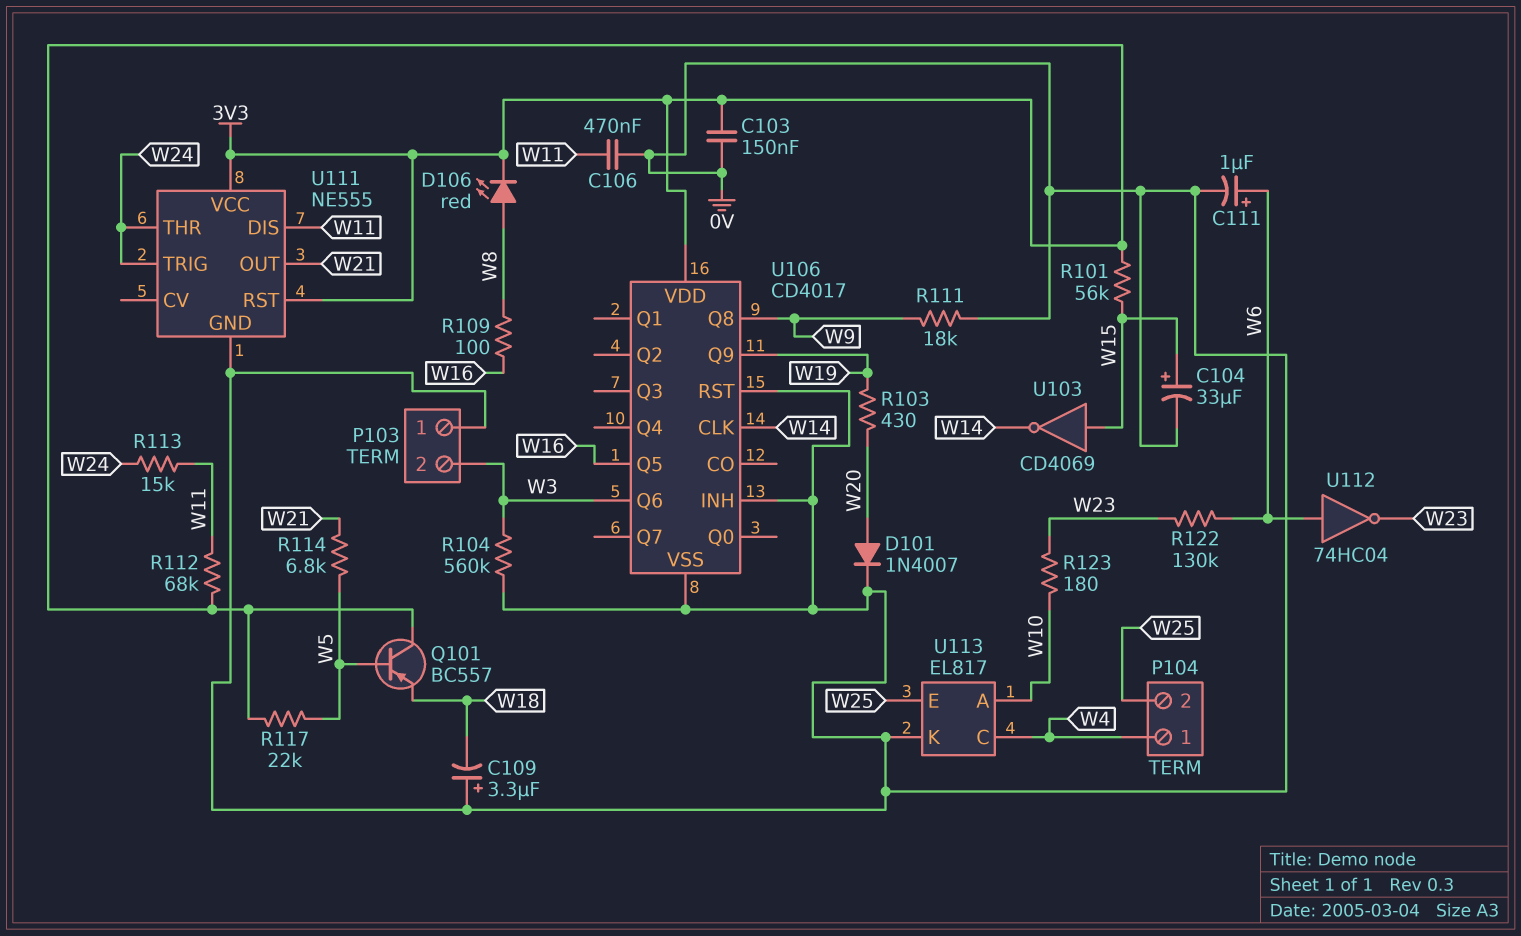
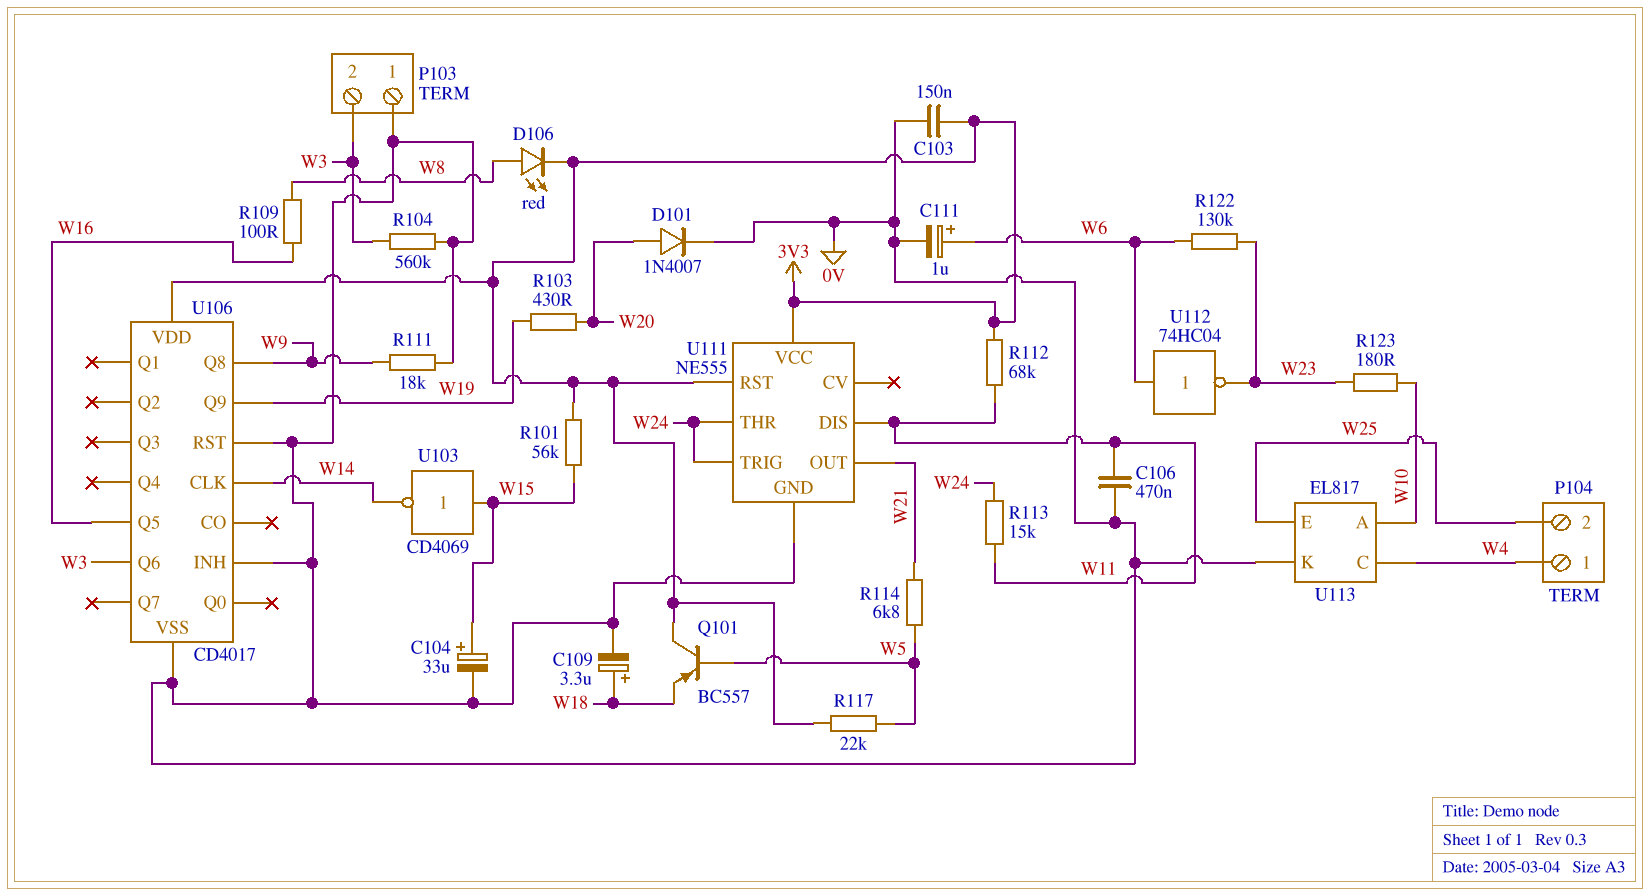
C109: 3.3uF (plus 0V, minus W18) -> 3.3uF (plus W18, minus 0V)

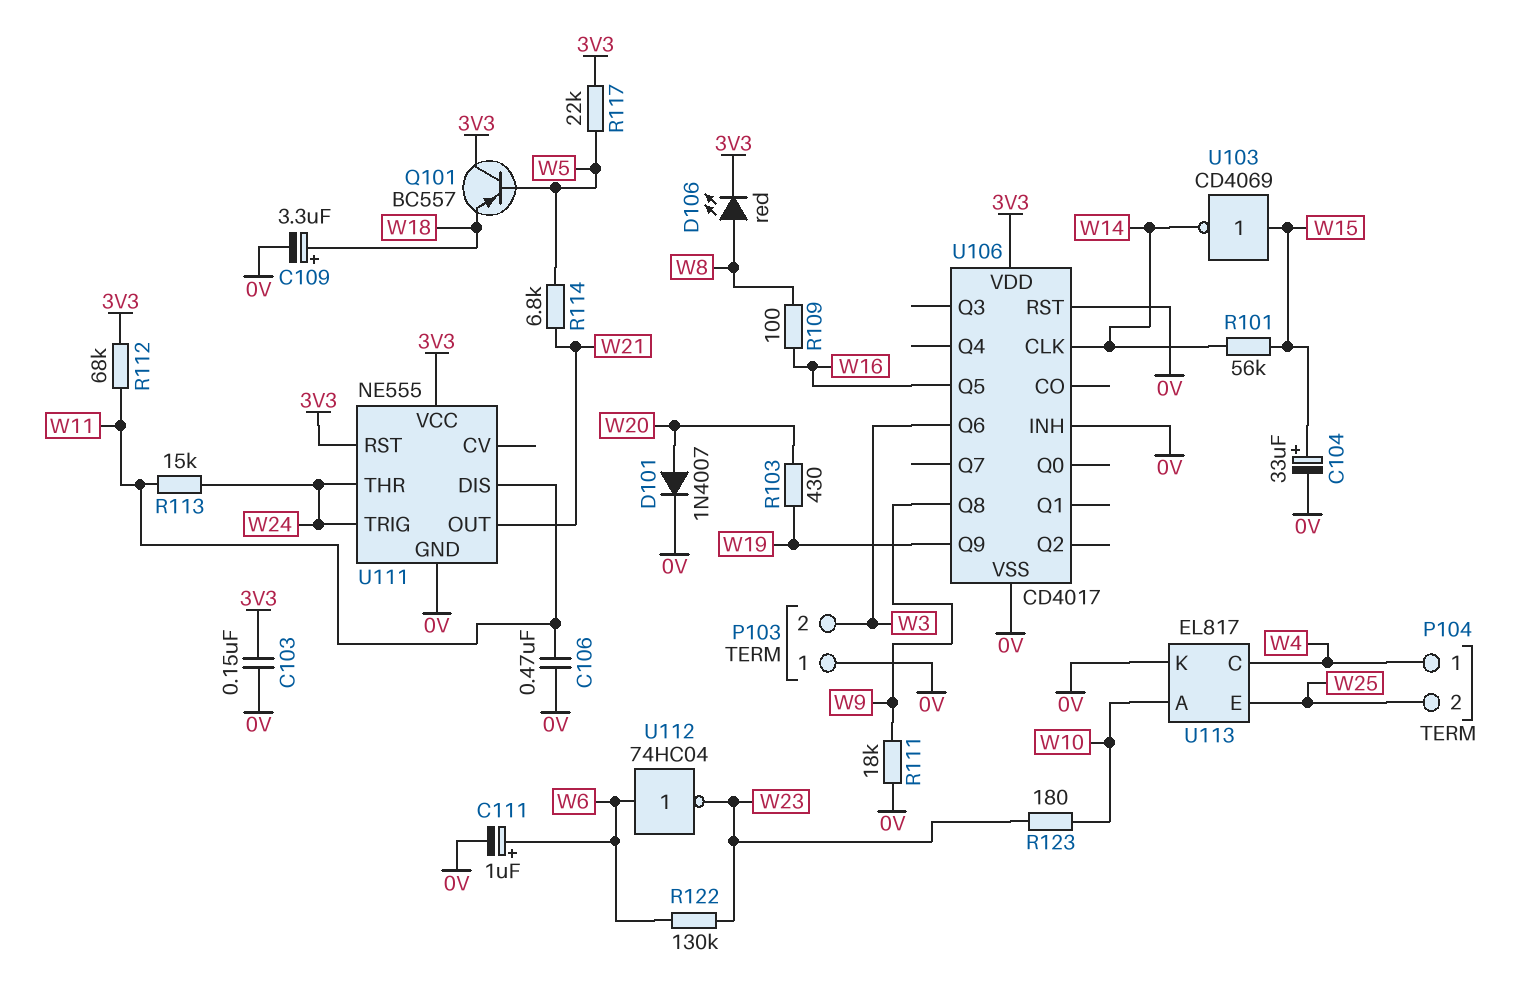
R101: 56k (3V3, W15) -> 56k (W14, W15)
R104: 560k (0V, W3) -> none

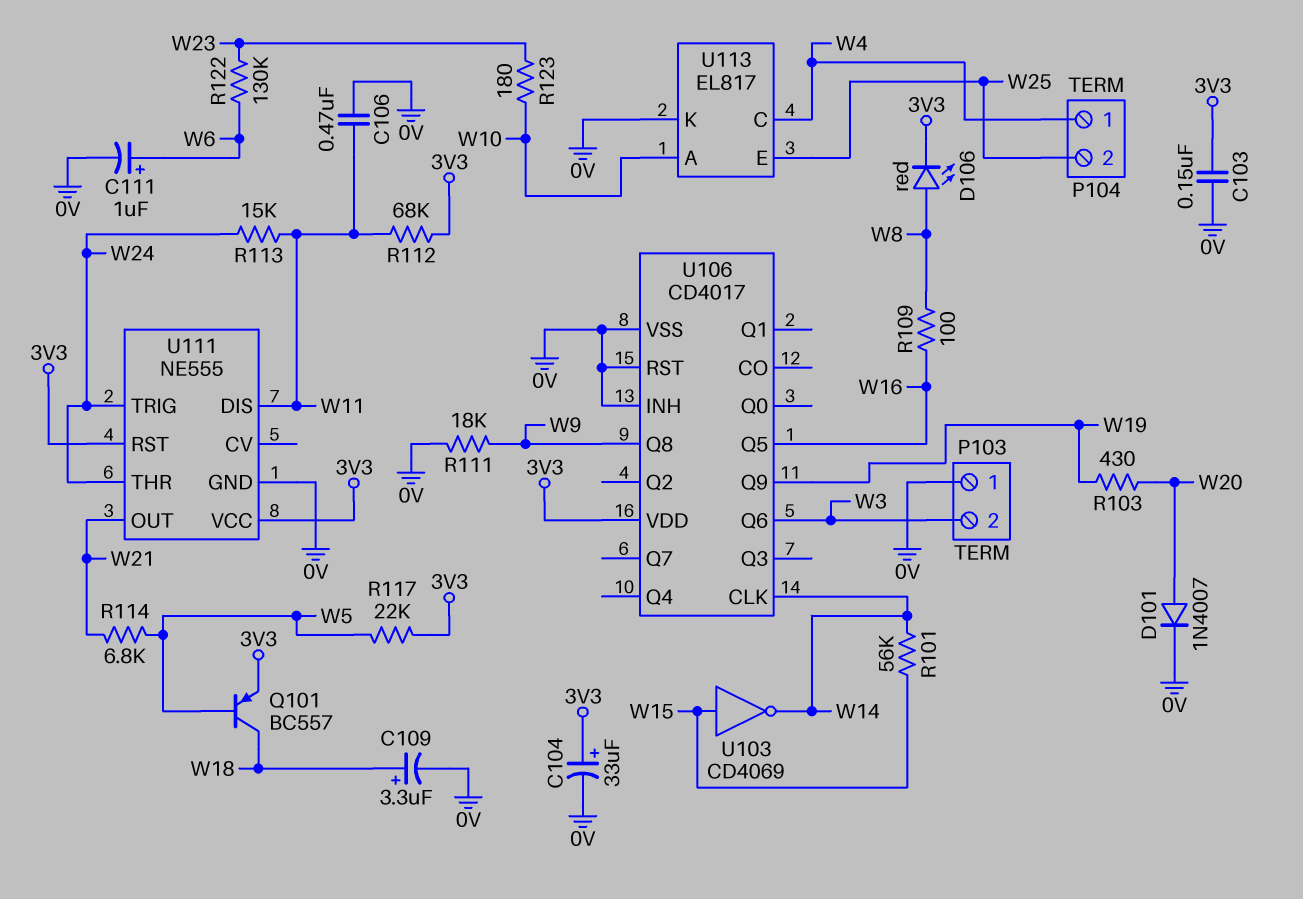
C104: 33uF (plus W15, minus 0V) -> 33uF (plus 3V3, minus 0V)
Q101: PNP BC557 (B W5, C 3V3, E W18) -> PNP BC557 (B W5, C W18, E 3V3)
U112: NOT 74HC04 (in W6, out W23) -> none

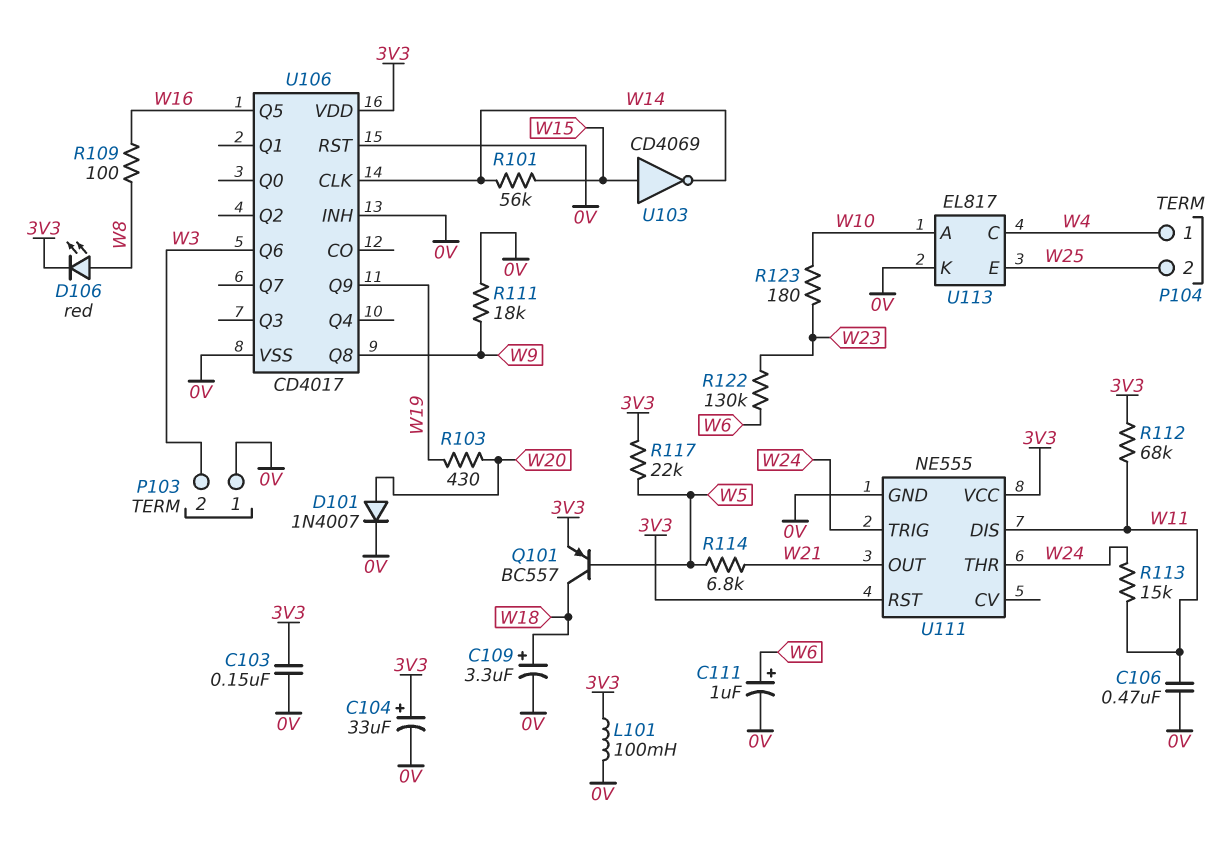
L101: none -> 100mH (0V, 3V3)

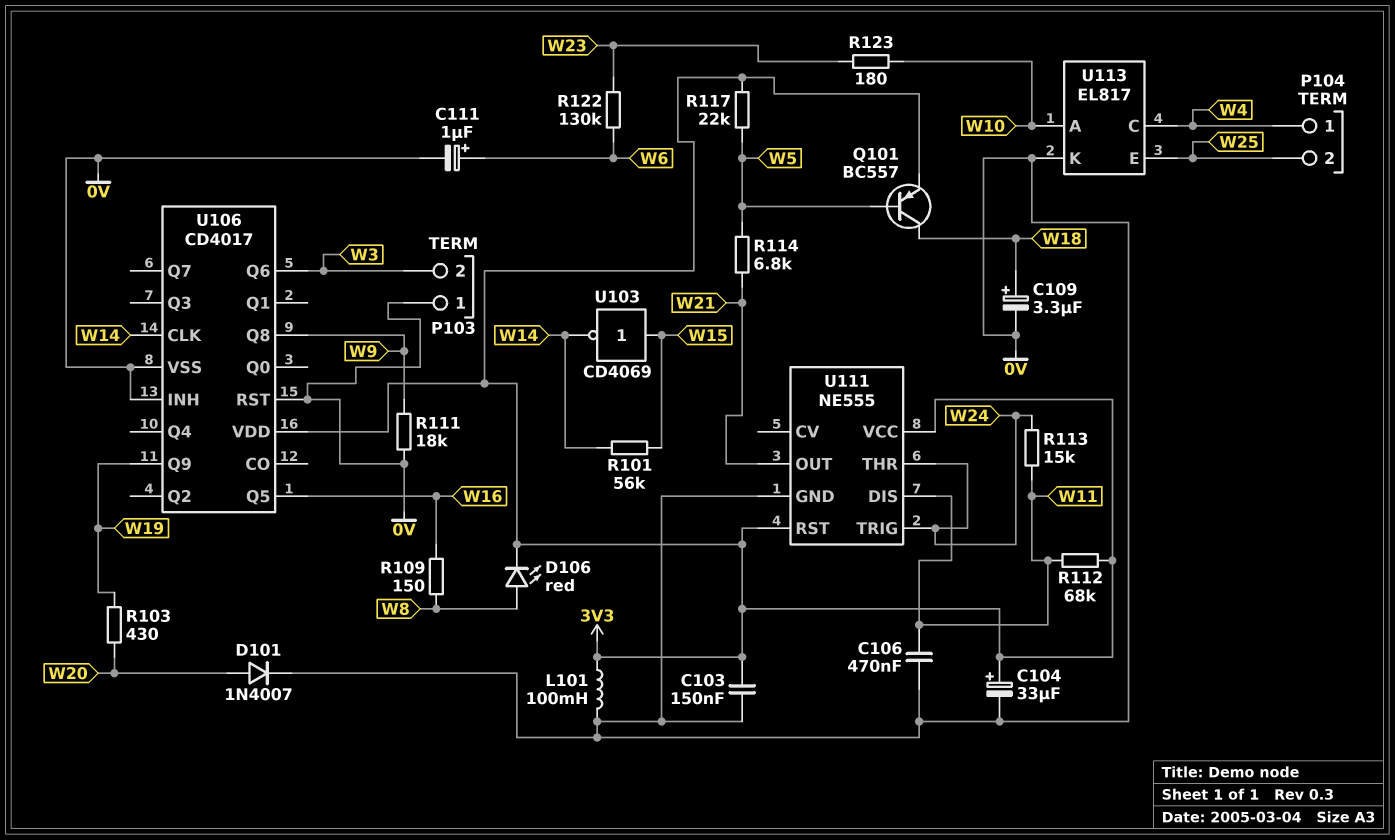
R109: 100 (W8, W16) -> 150 (W8, W16)

